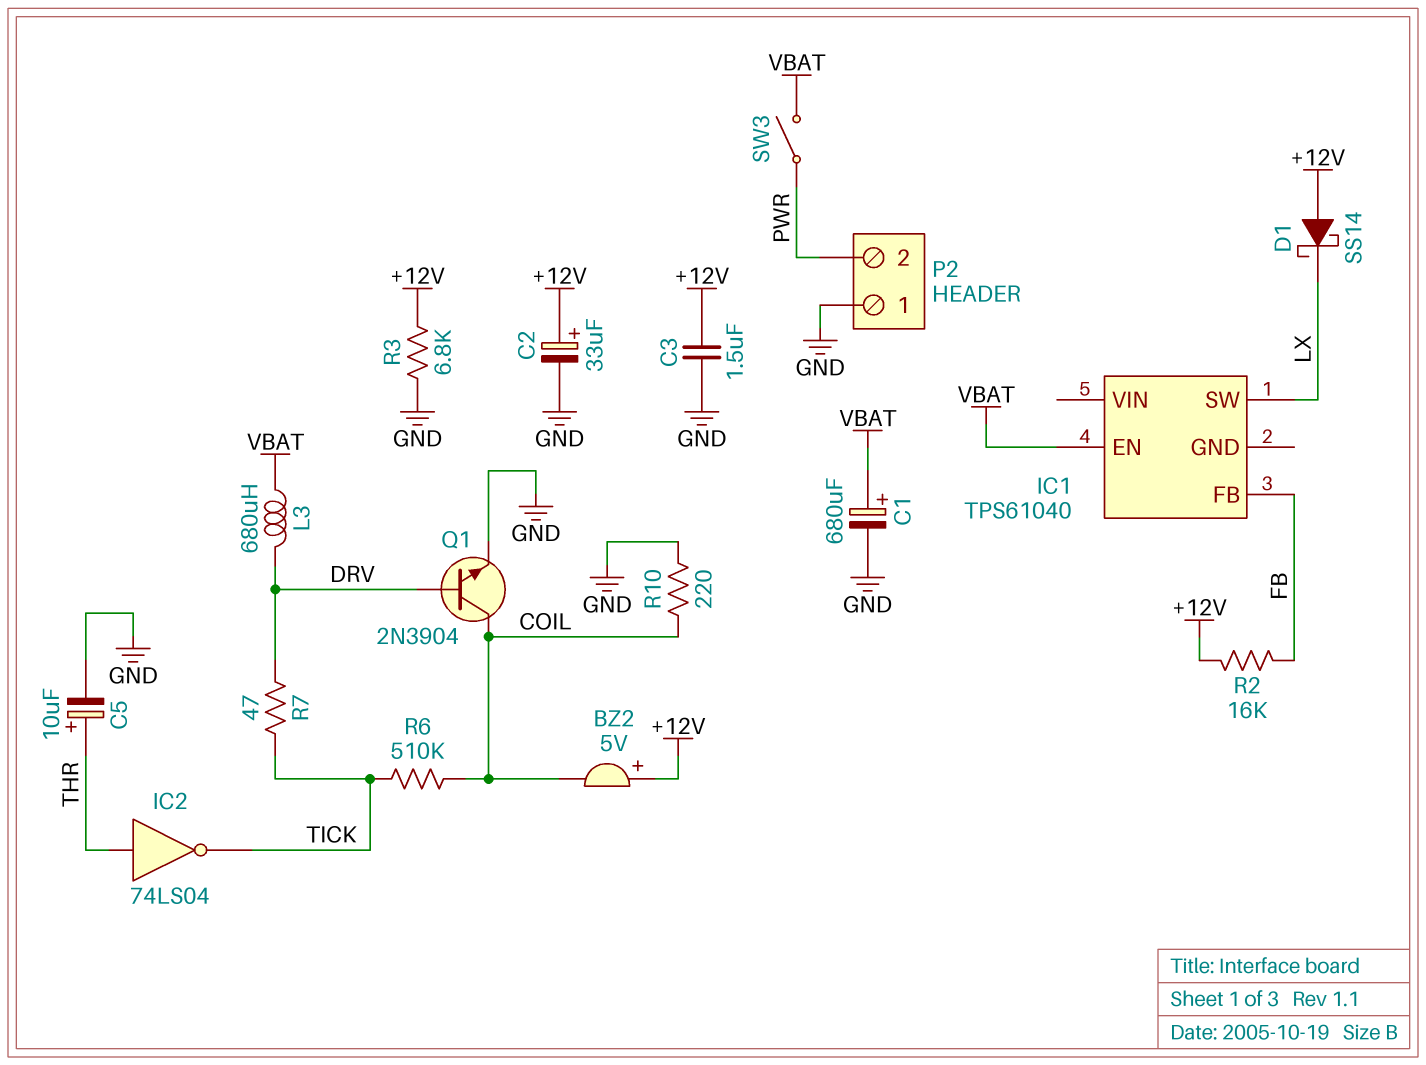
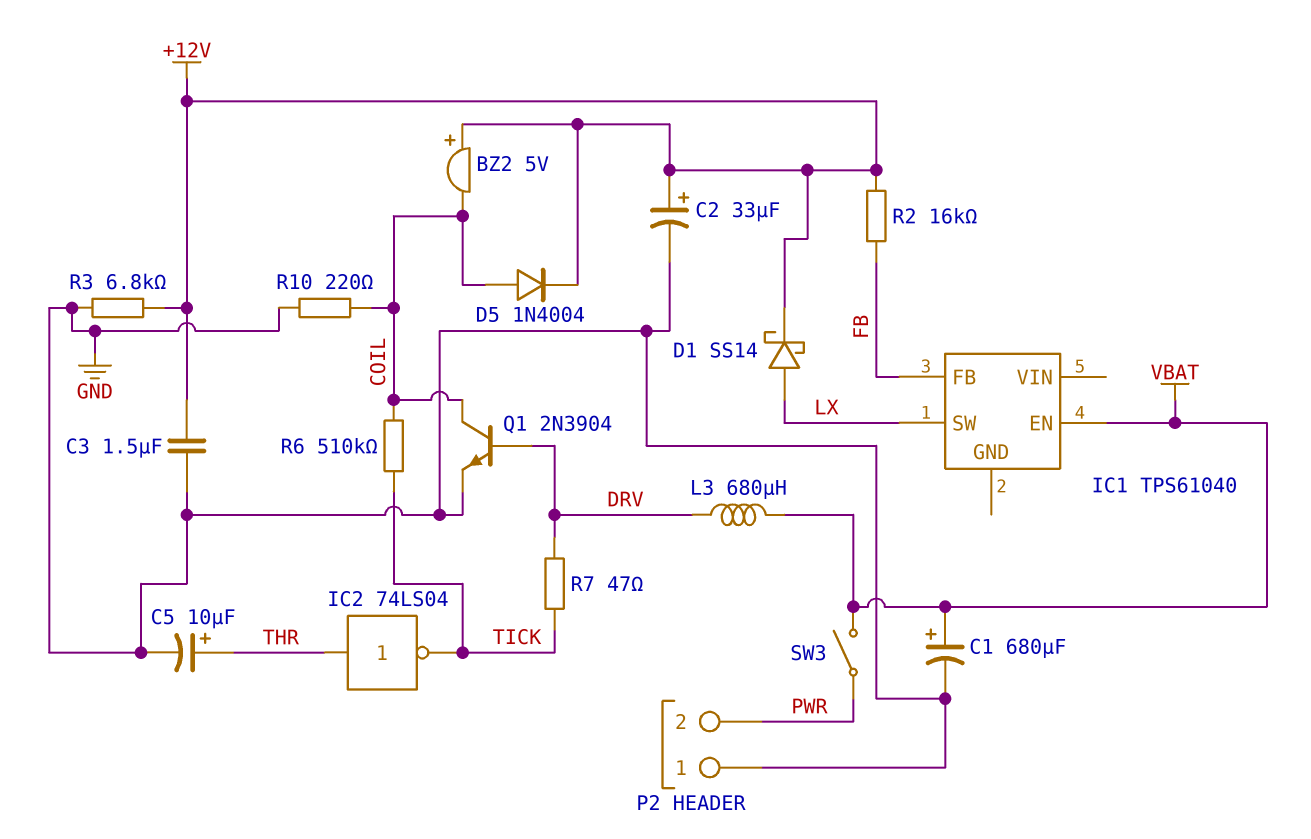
D1: schottky SS14 (A +12V, K LX) -> schottky SS14 (A LX, K +12V)
D5: none -> diode 1N4004 (A COIL, K +12V)

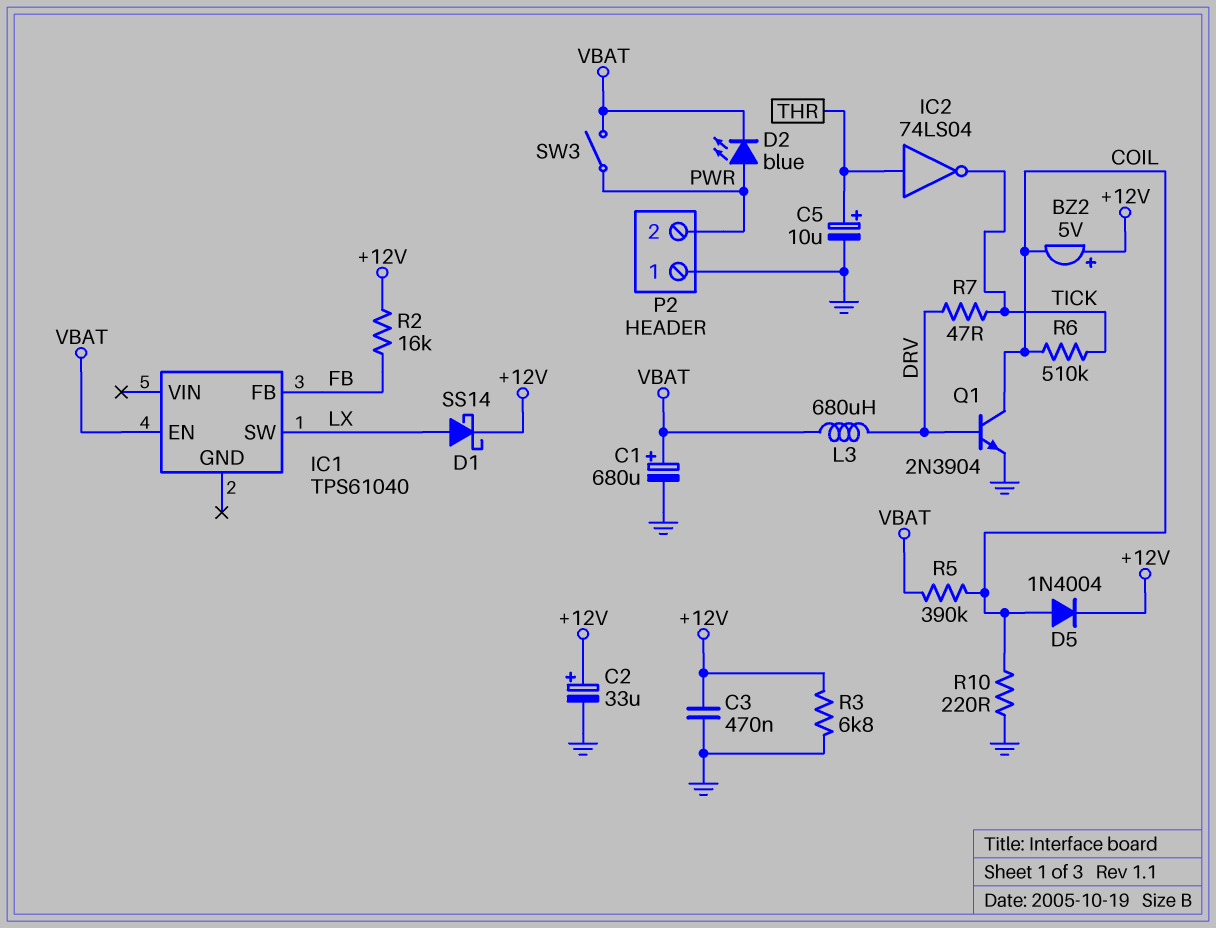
C3: 1.5uF (+12V, GND) -> 470nF (+12V, GND)
D2: none -> LED blue (A PWR, K VBAT)
R5: none -> 390k (COIL, VBAT)

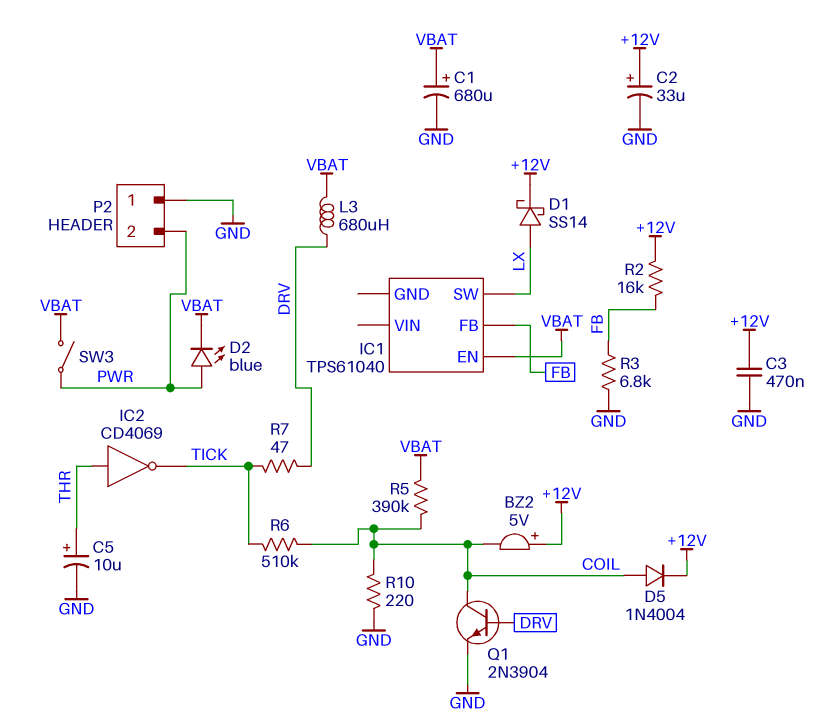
IC2: NOT 74LS04 (in THR, out TICK) -> NOT CD4069 (in THR, out TICK)
R3: 6.8k (+12V, GND) -> 6.8k (FB, GND)

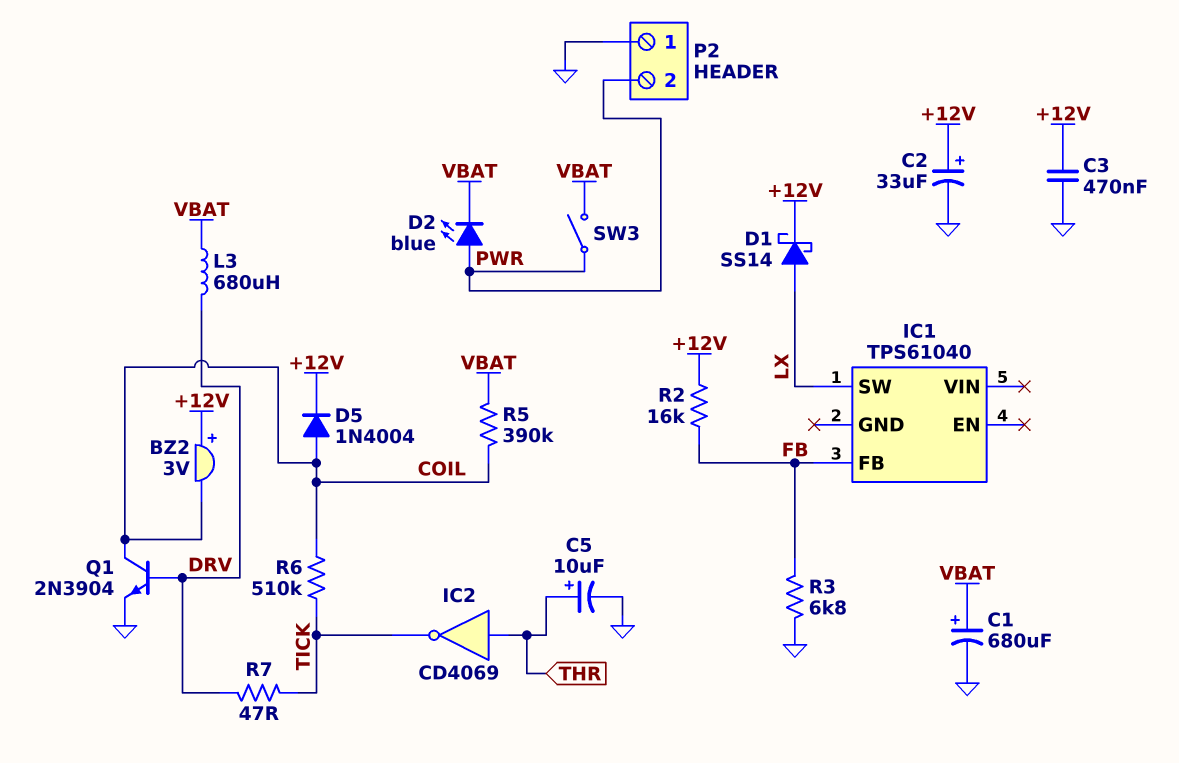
BZ2: buzzer 5V (plus +12V, minus COIL) -> buzzer 3V (plus +12V, minus COIL)
IC1 pin EN: VBAT -> none
R10: 220 (COIL, GND) -> none

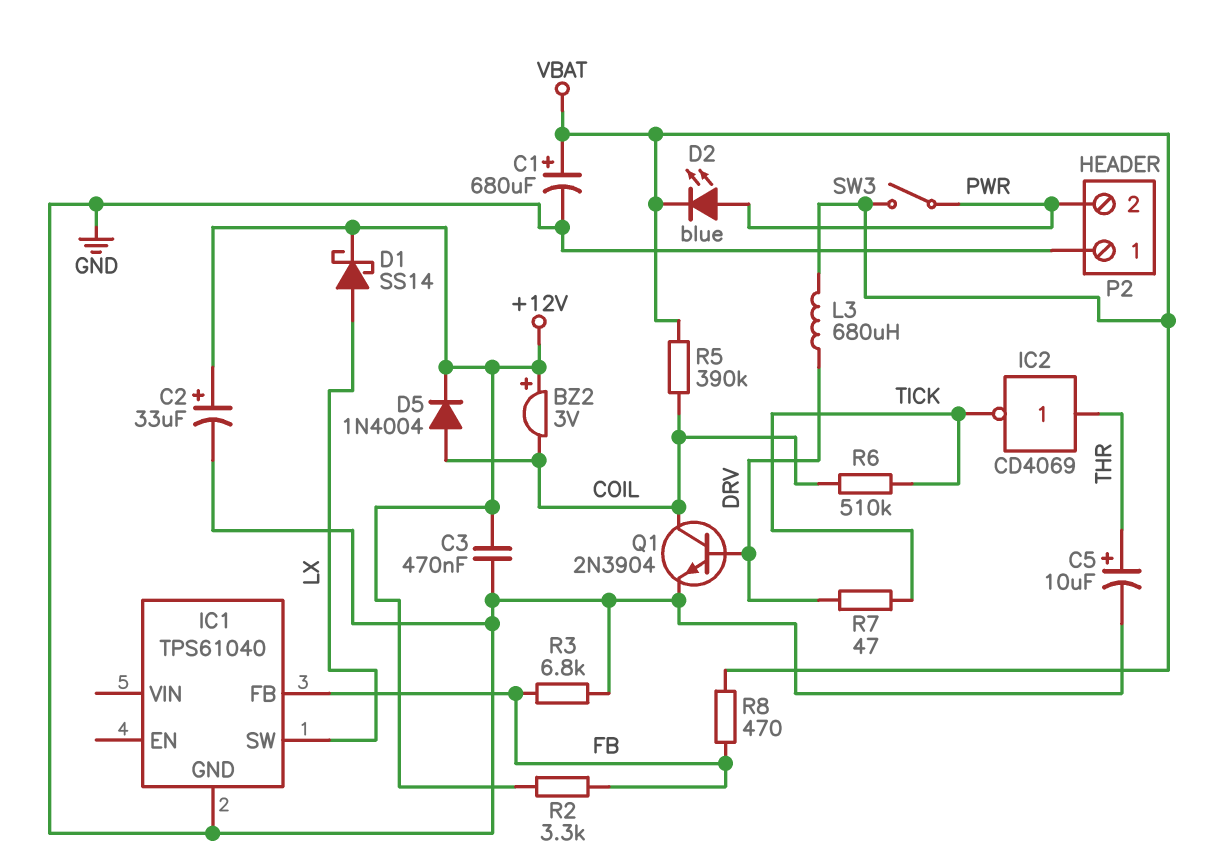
IC1 pin GND: none -> GND
R2: 16k (+12V, FB) -> 3.3k (+12V, FB)
R8: none -> 470 (FB, VBAT)

